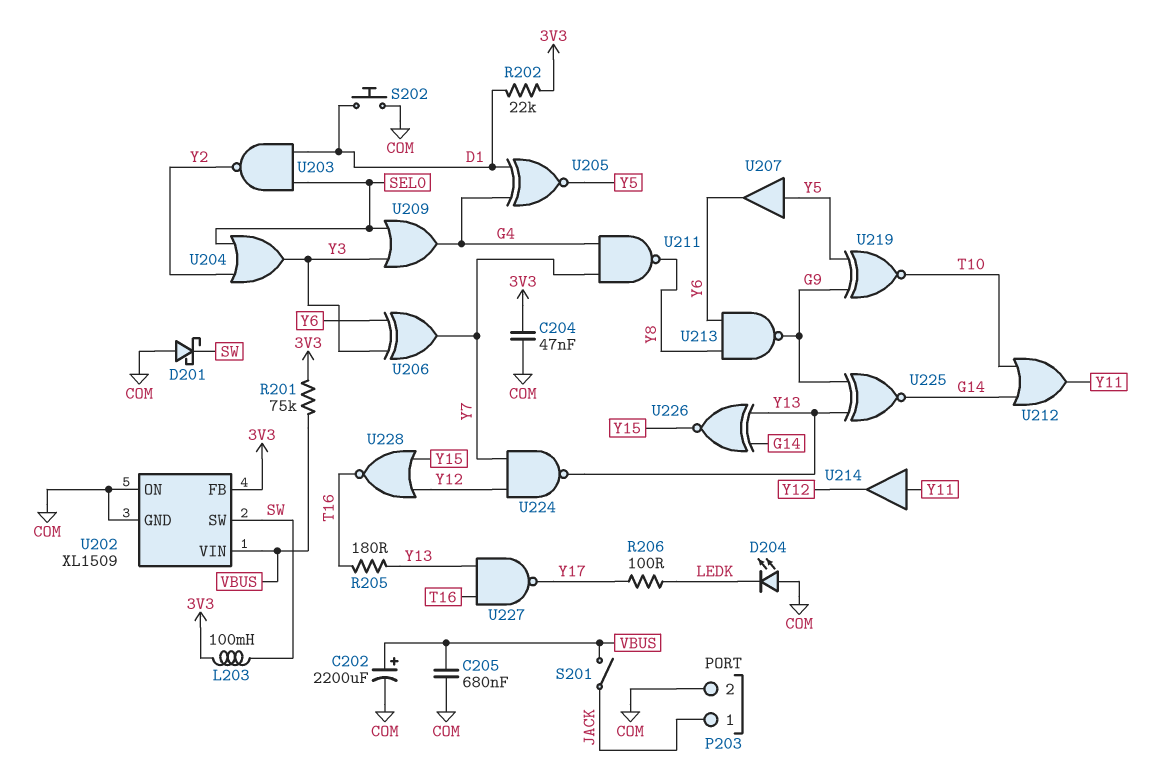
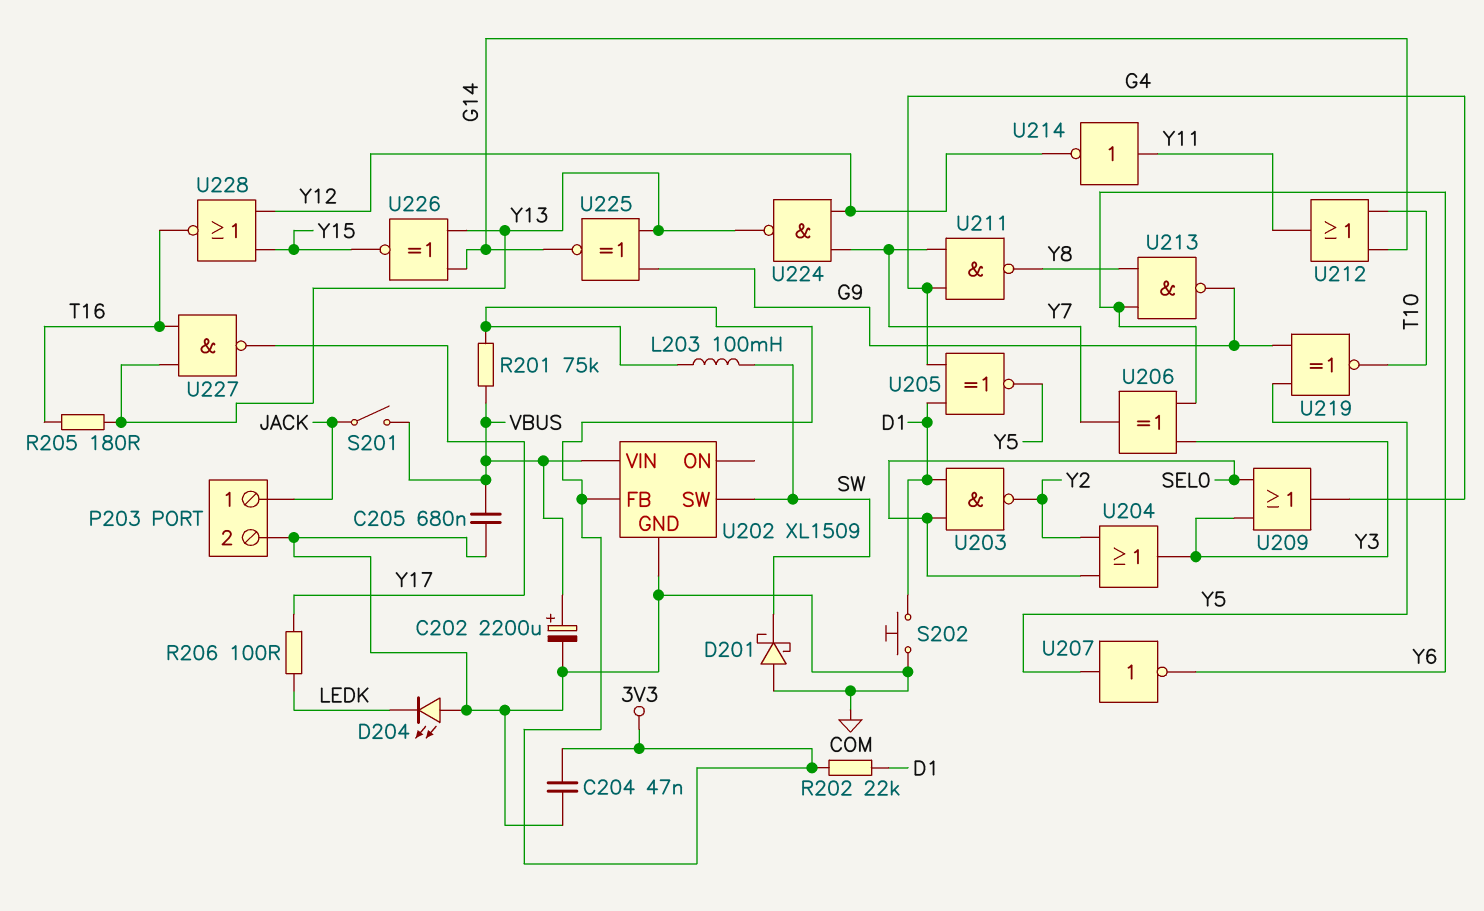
U202 pin ON: COM -> none
U207: buffer (in Y5, out Y6) -> NOT (in Y5, out Y6)
U214: buffer (in Y11, out Y12) -> NOT (in Y11, out Y12)

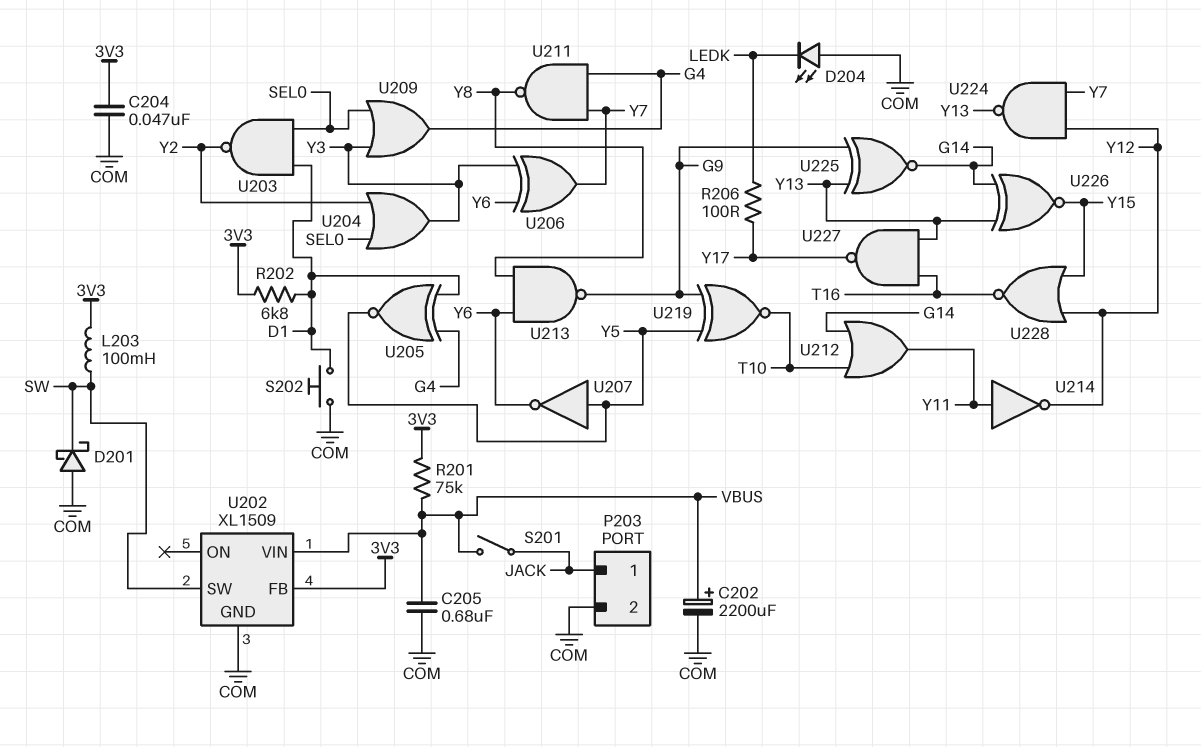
R202: 22k (3V3, D1) -> 6.8k (3V3, D1)
R205: 180 (T16, Y13) -> none

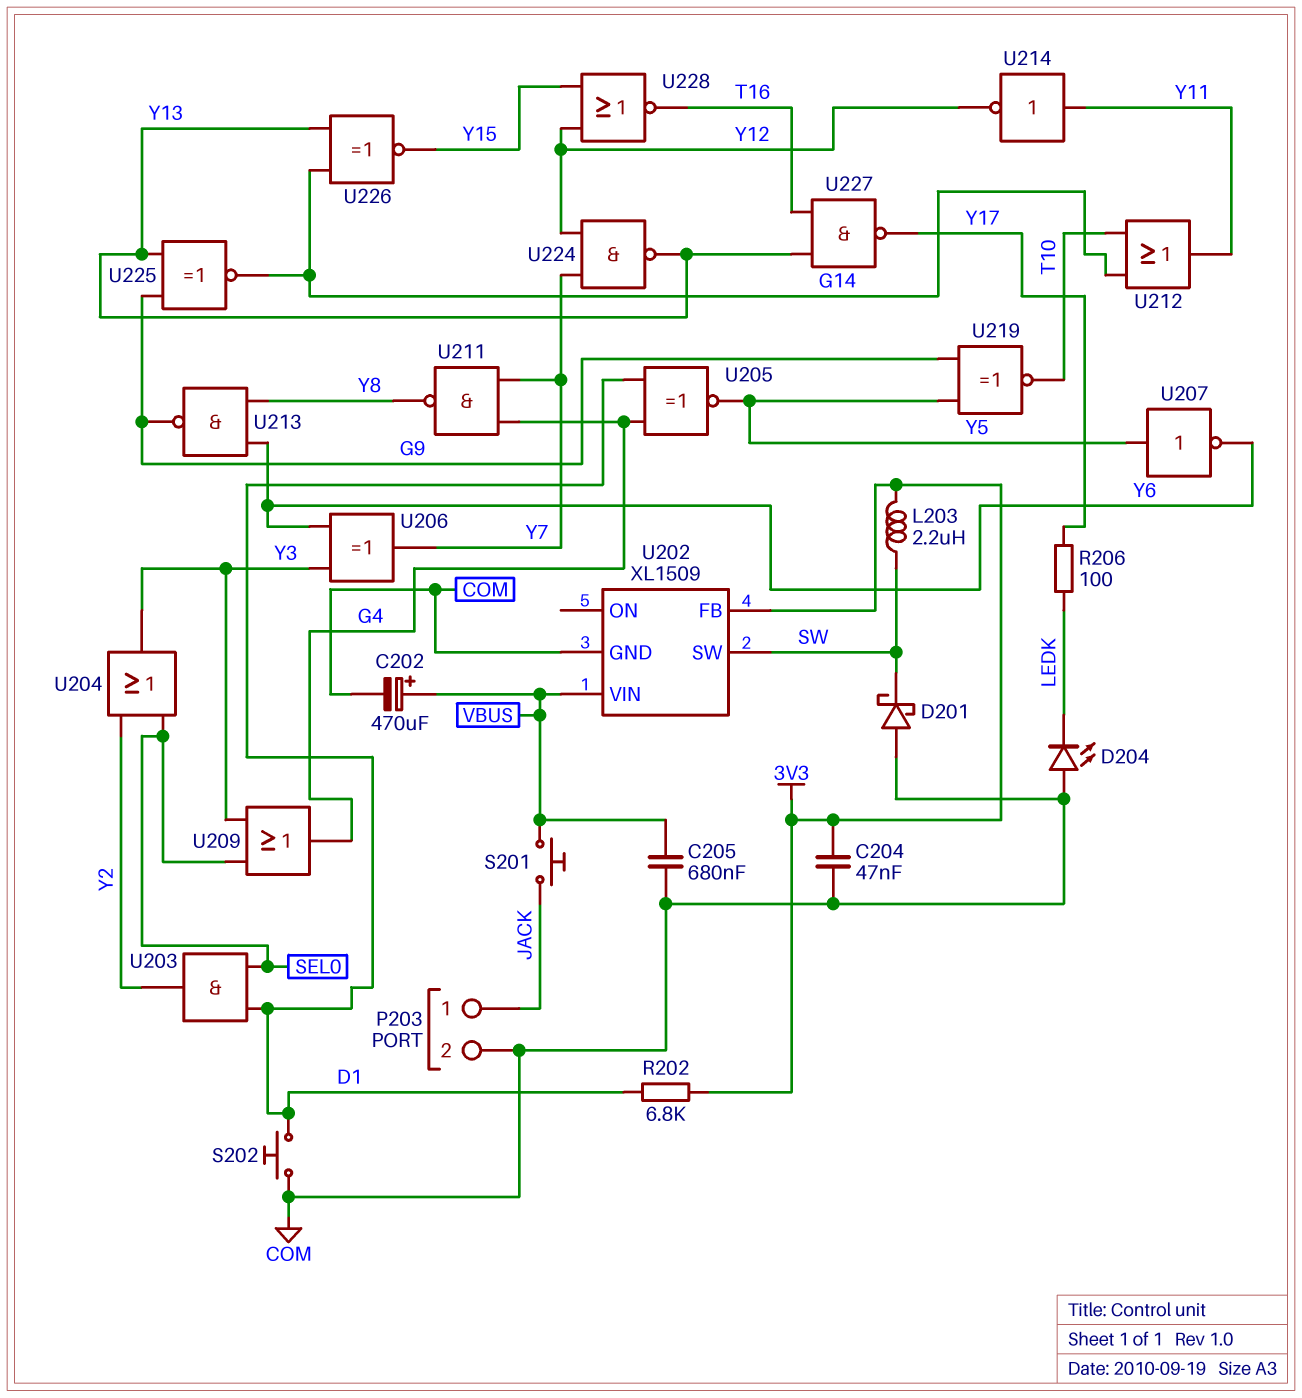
C202: 2200uF (plus VBUS, minus COM) -> 470uF (plus VBUS, minus COM)
L203: 100mH (3V3, SW) -> 2.2uH (3V3, SW)
R201: 75k (3V3, VBUS) -> none
S201: switch (JACK, VBUS) -> button (JACK, VBUS)
U203: NAND (in D1, in SEL0, out Y2) -> AND (in D1, in SEL0, out Y2)

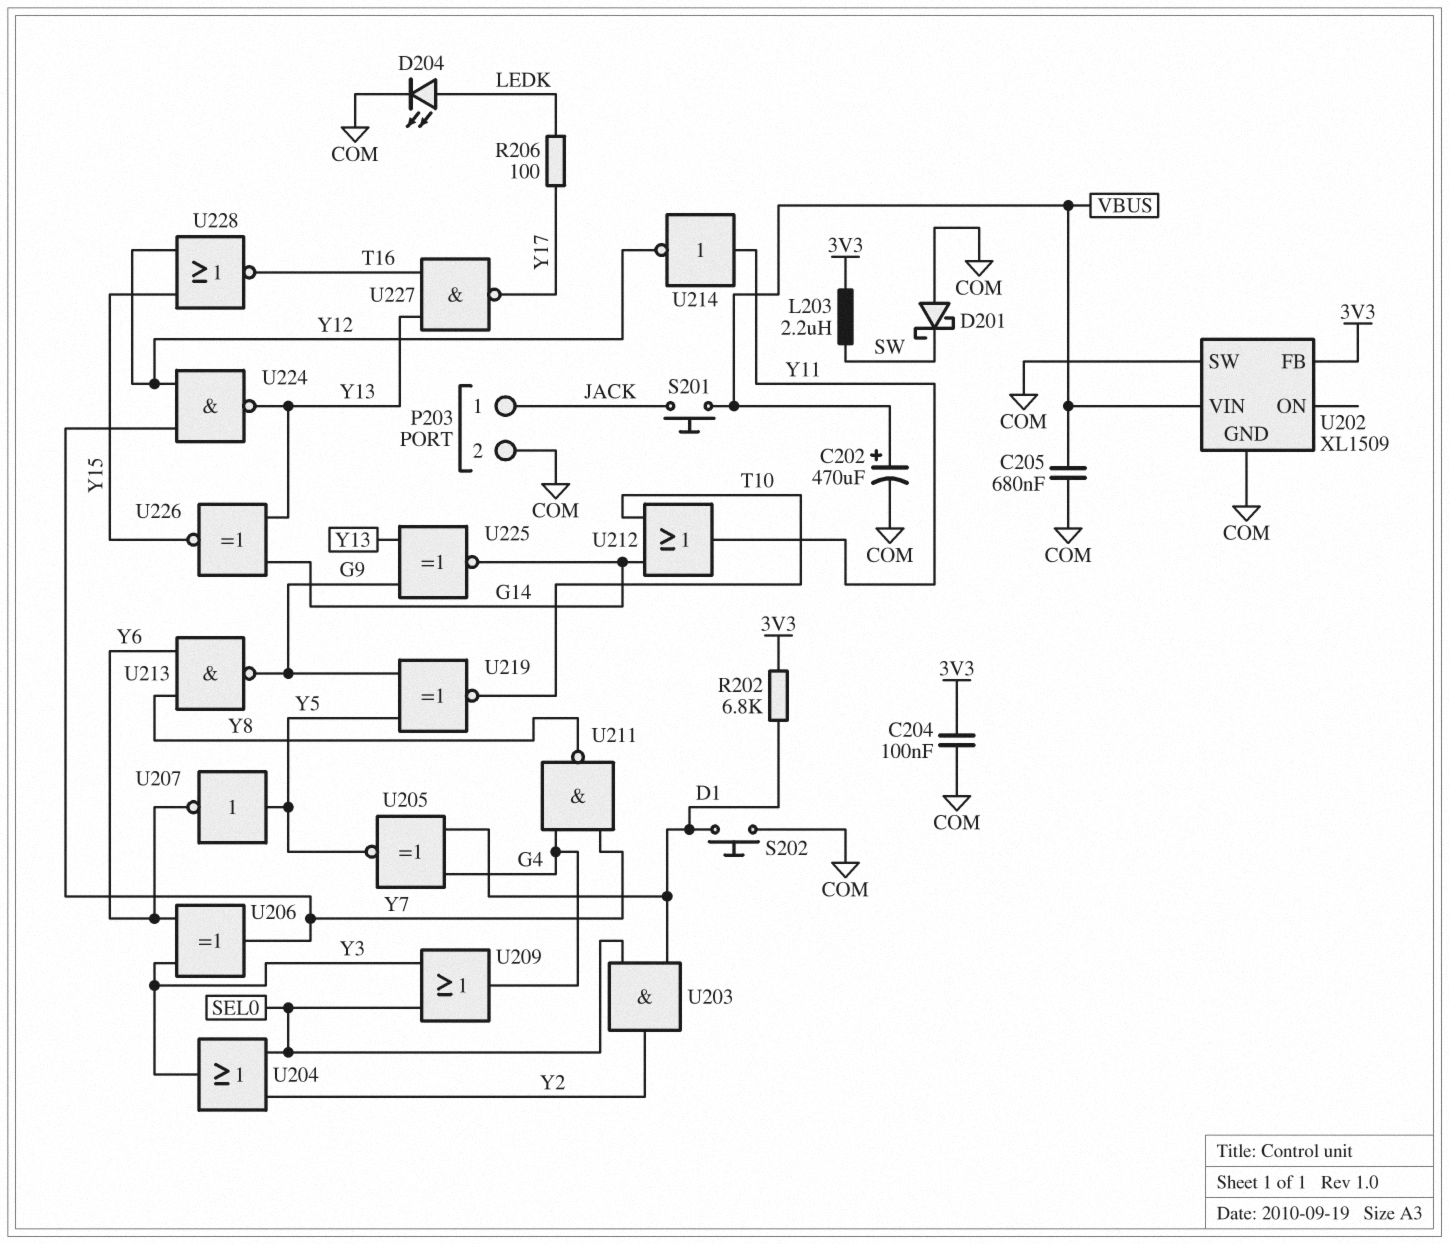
C204: 47nF (3V3, COM) -> 100nF (3V3, COM)
D204: LED (A COM, K LEDK) -> LED (A LEDK, K COM)
U202 pin SW: SW -> COM

